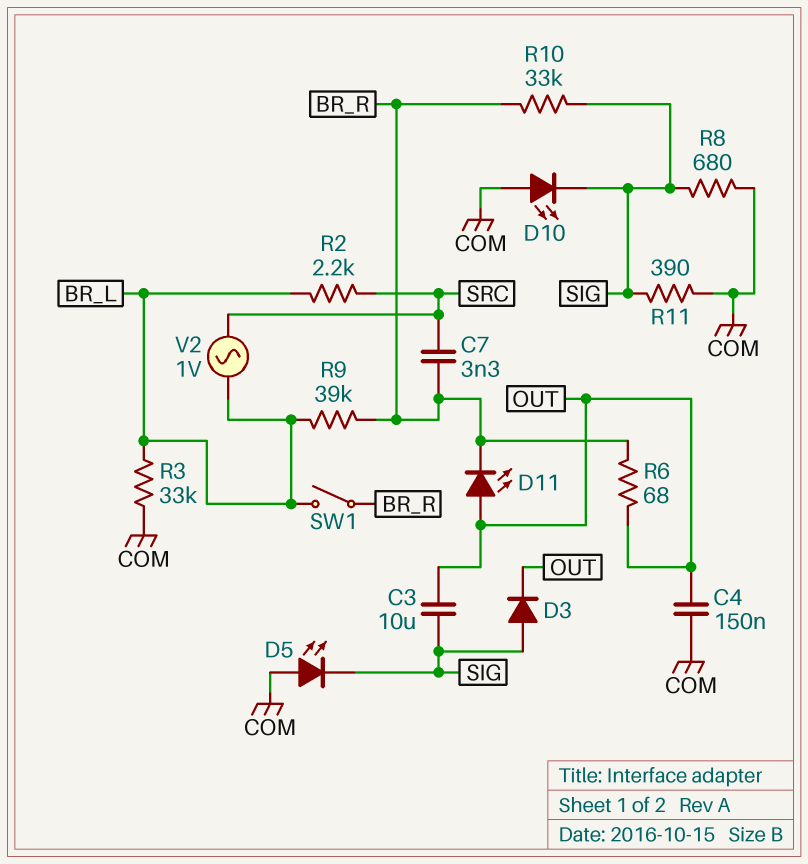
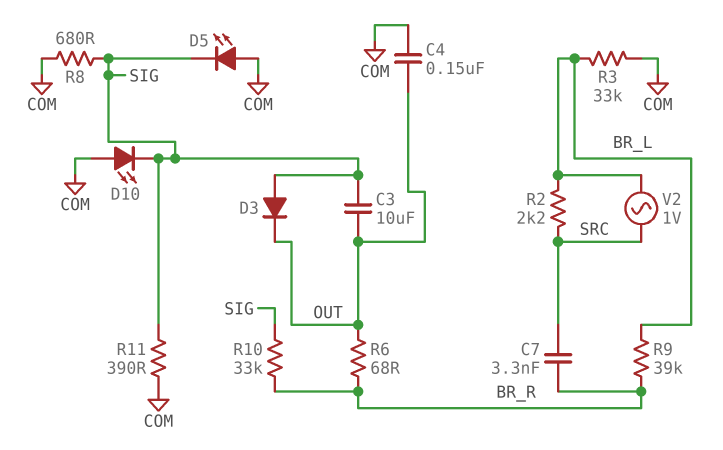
D11: LED (A OUT, K BR_R) -> none
SW1: switch (BR_L, BR_R) -> none

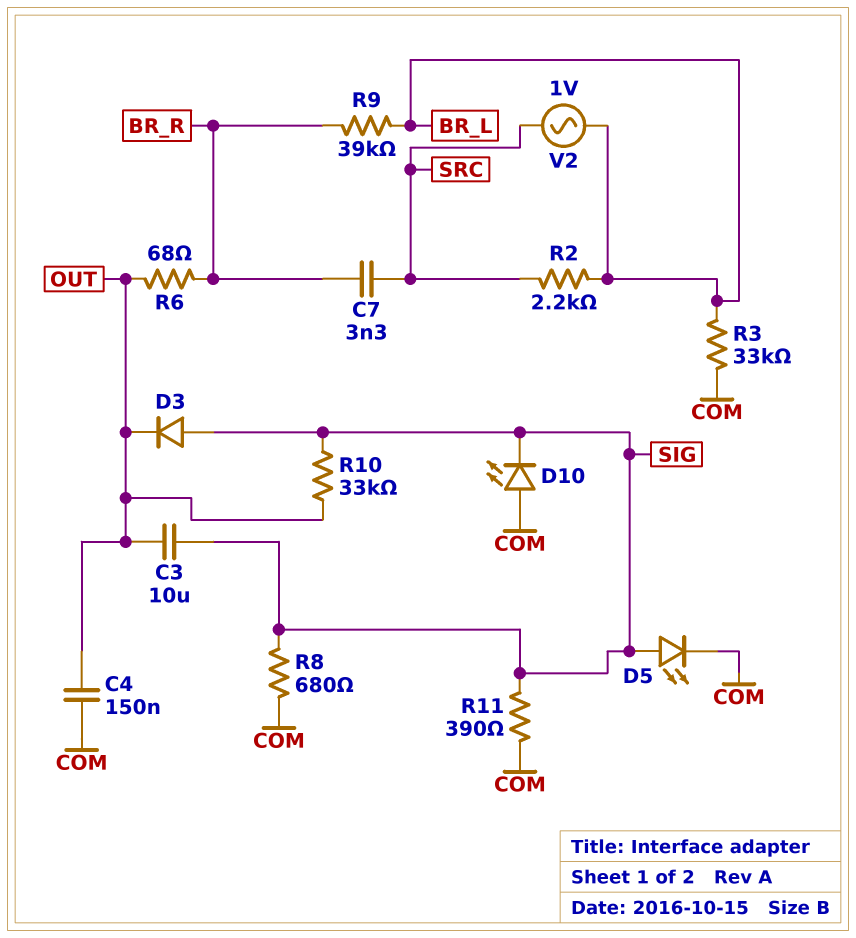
D5: LED (A COM, K SIG) -> LED (A SIG, K COM)
R10: 33k (BR_R, SIG) -> 33k (OUT, SIG)

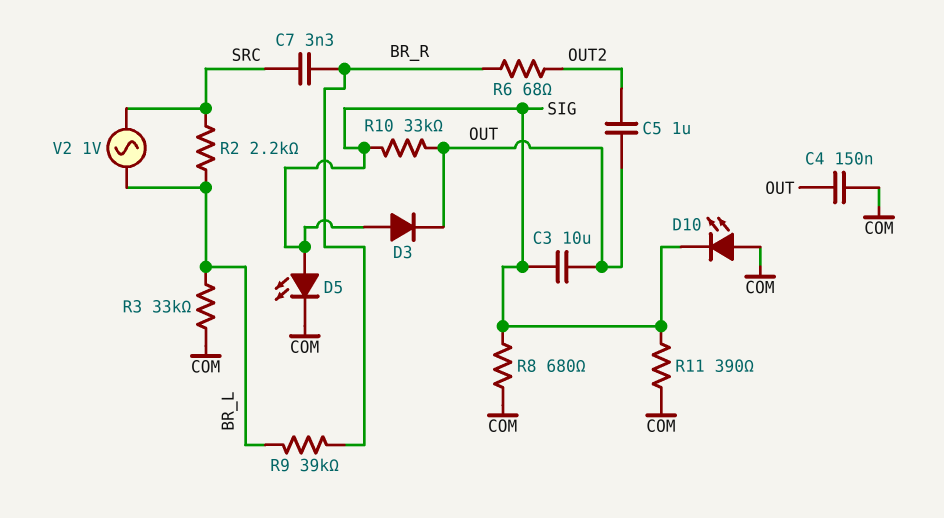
C5: none -> 1uF (OUT, OUT2)
R6: 68 (BR_R, OUT) -> 68 (BR_R, OUT2)

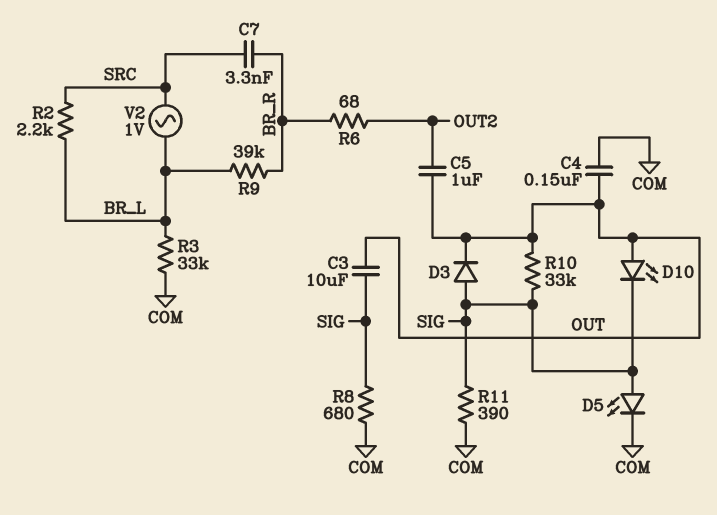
D10: LED (A COM, K SIG) -> LED (A OUT, K SIG)

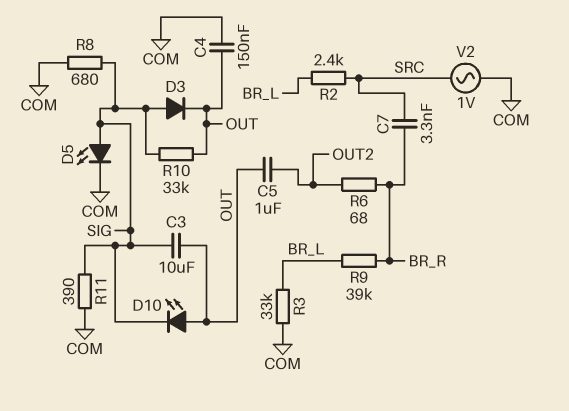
R2: 2.2k (BR_L, SRC) -> 2.4k (BR_L, SRC)
V2: AC 1V (BR_L, SRC) -> AC 1V (COM, SRC)

